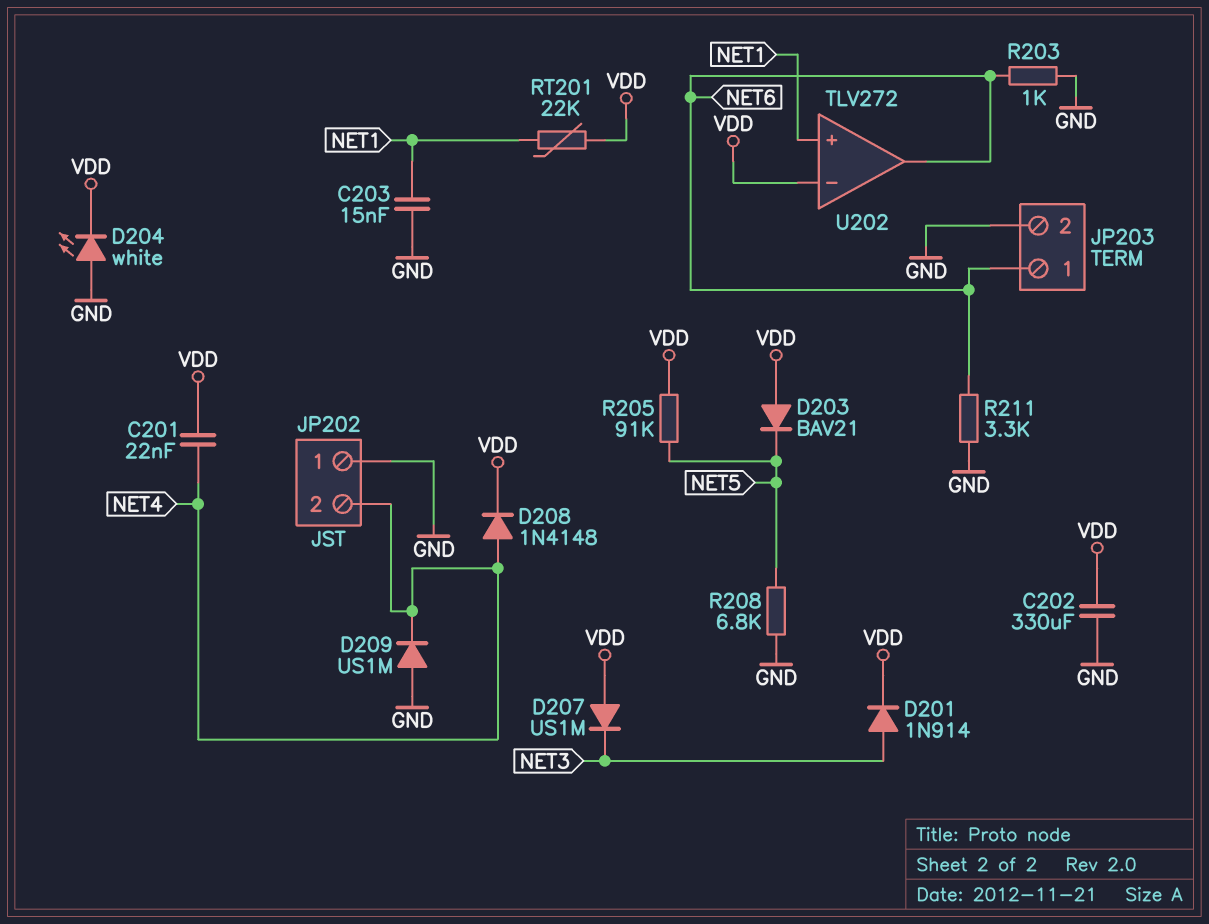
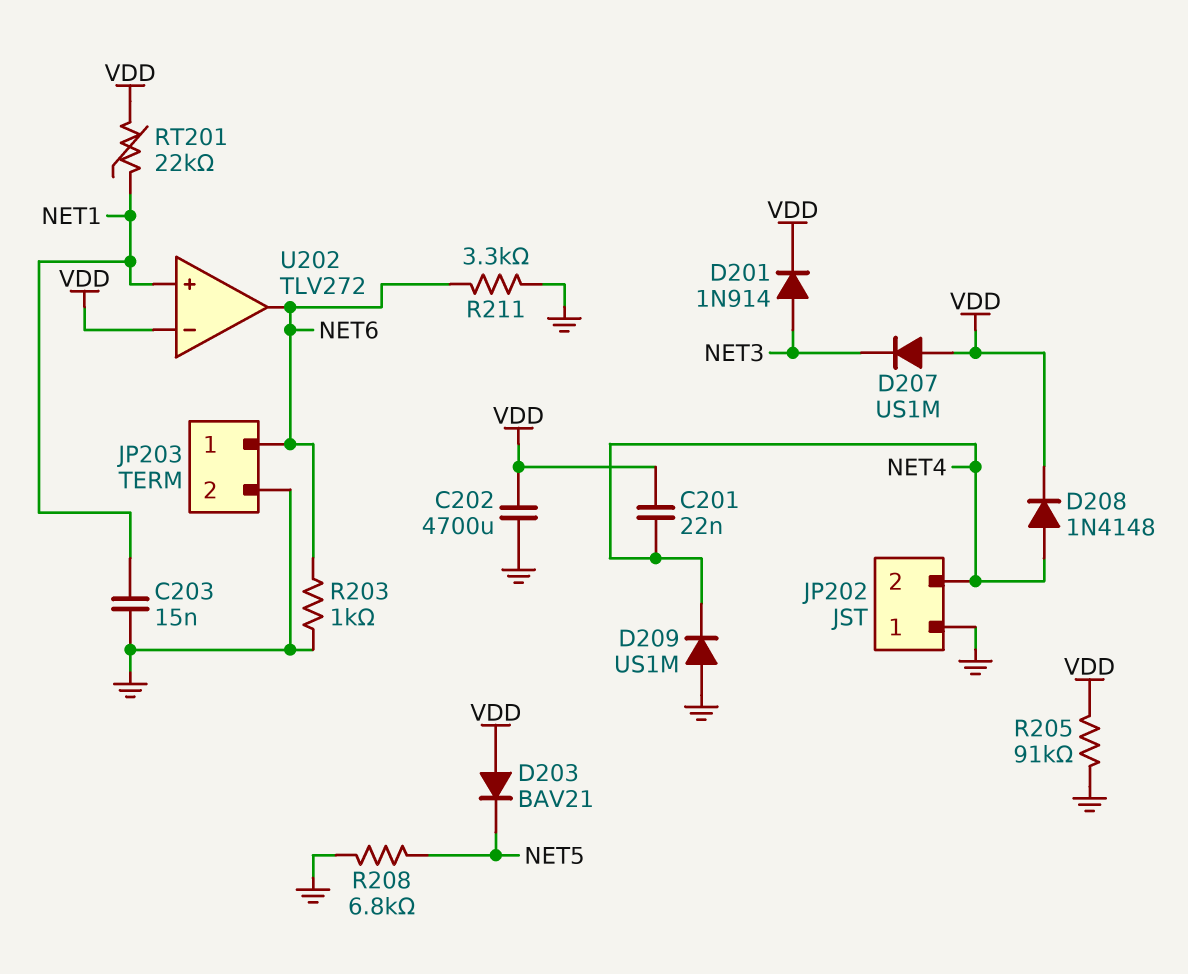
C202: 330uF (GND, VDD) -> 4700uF (GND, VDD)
D204: LED white (A GND, K VDD) -> none
R205: 91k (NET5, VDD) -> 91k (GND, VDD)

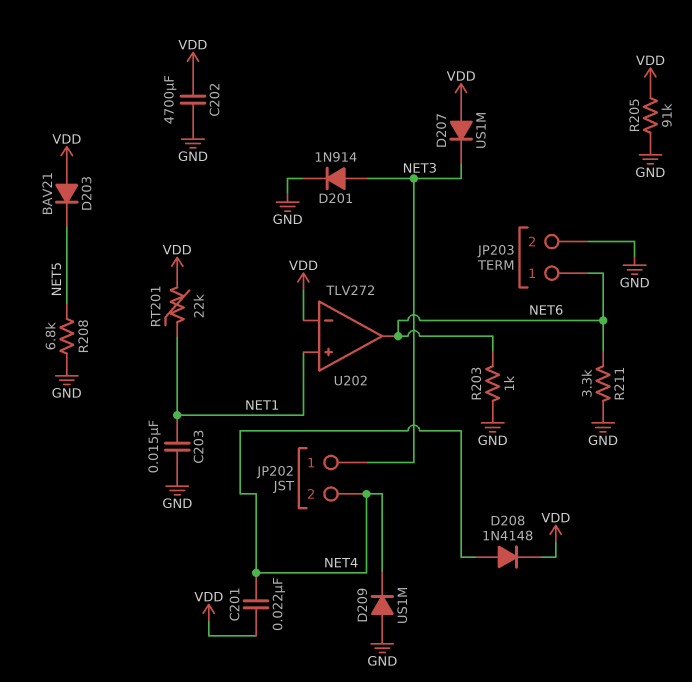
D201: diode 1N914 (A NET3, K VDD) -> diode 1N914 (A NET3, K GND)
JP202 pin 1: GND -> NET3

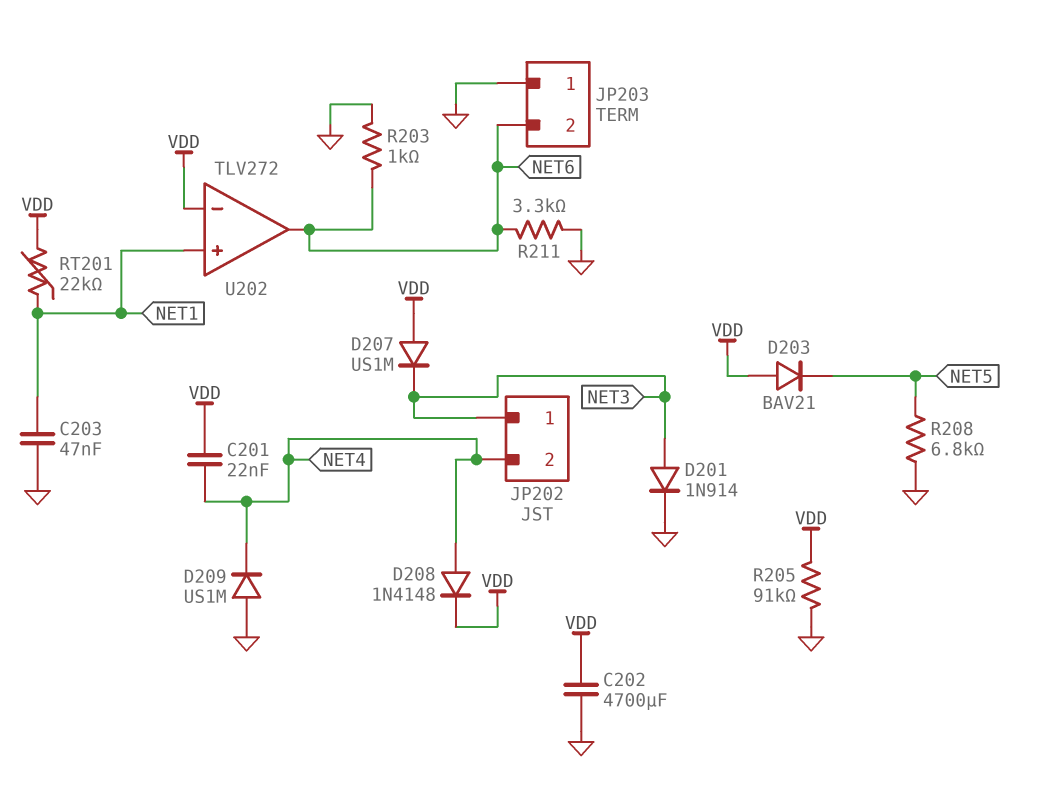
C203: 15nF (GND, NET1) -> 47nF (GND, NET1)
JP203 pin 1: NET6 -> GND
JP203 pin 2: GND -> NET6

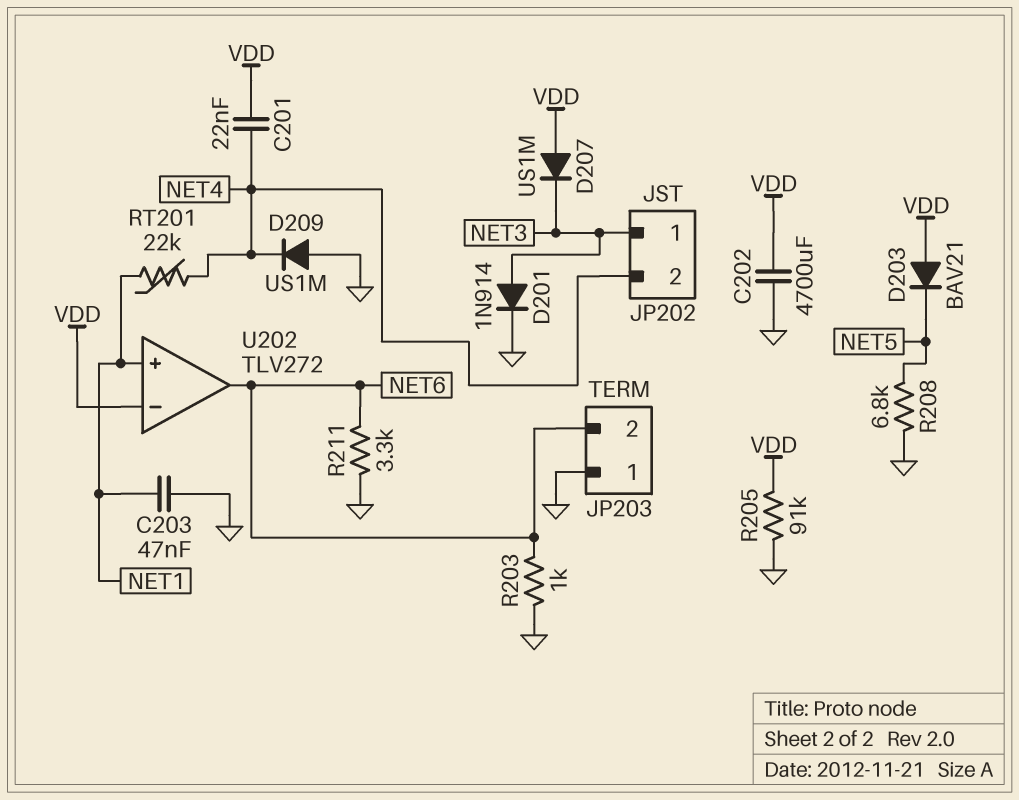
D208: diode 1N4148 (A NET4, K VDD) -> none
RT201: 22k (NET1, VDD) -> 22k (NET1, NET4)

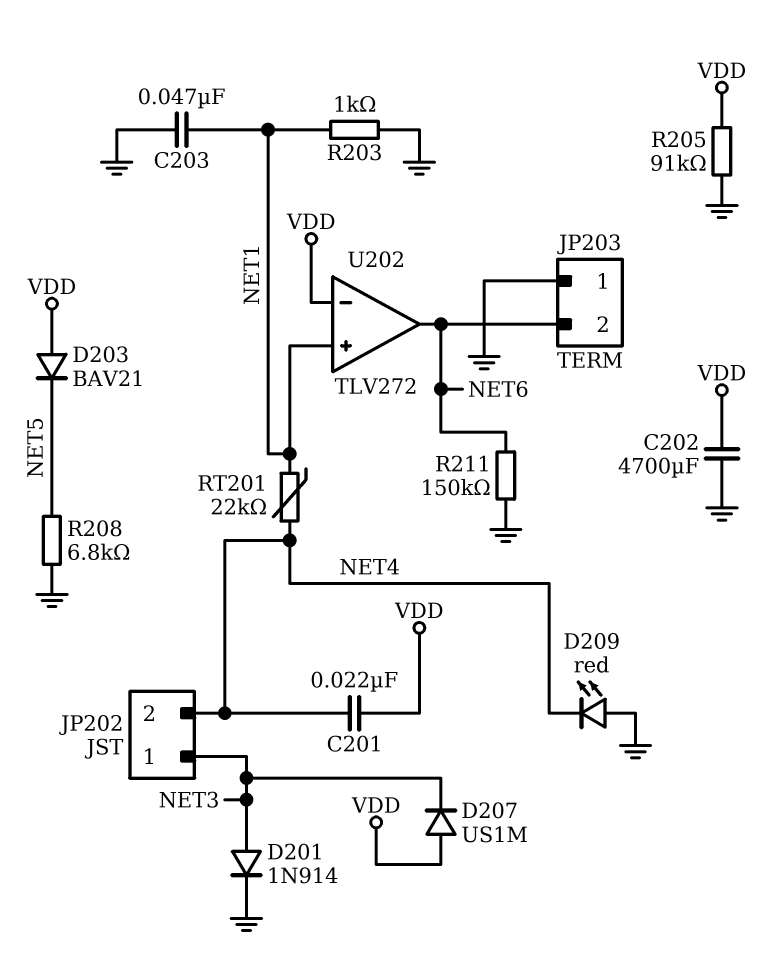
D209: diode US1M (A GND, K NET4) -> LED red (A GND, K NET4)
R203: 1k (GND, NET6) -> 1k (GND, NET1)
R211: 3.3k (GND, NET6) -> 150k (GND, NET6)

